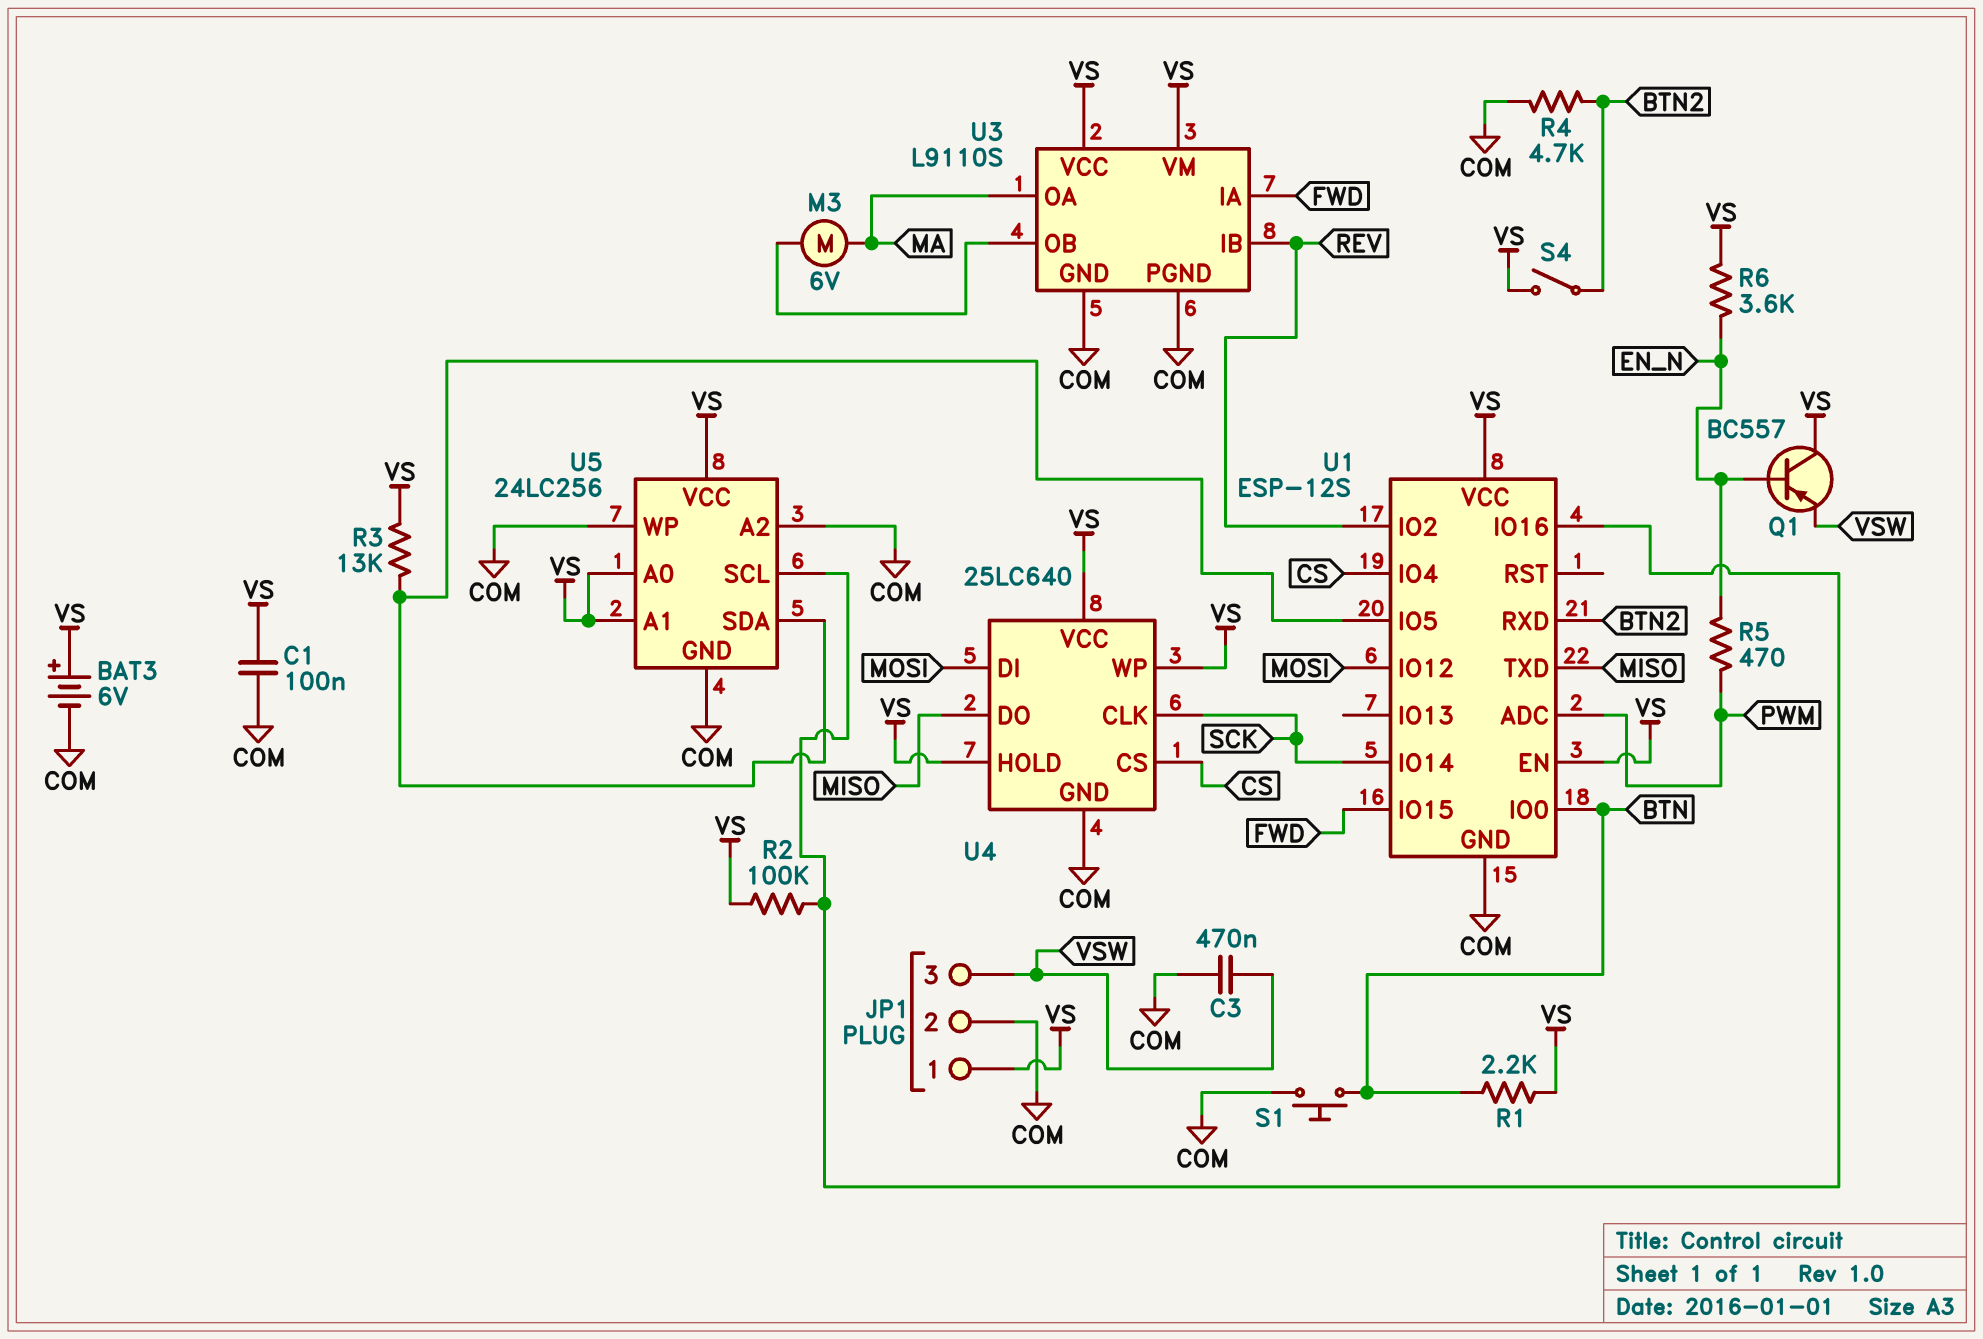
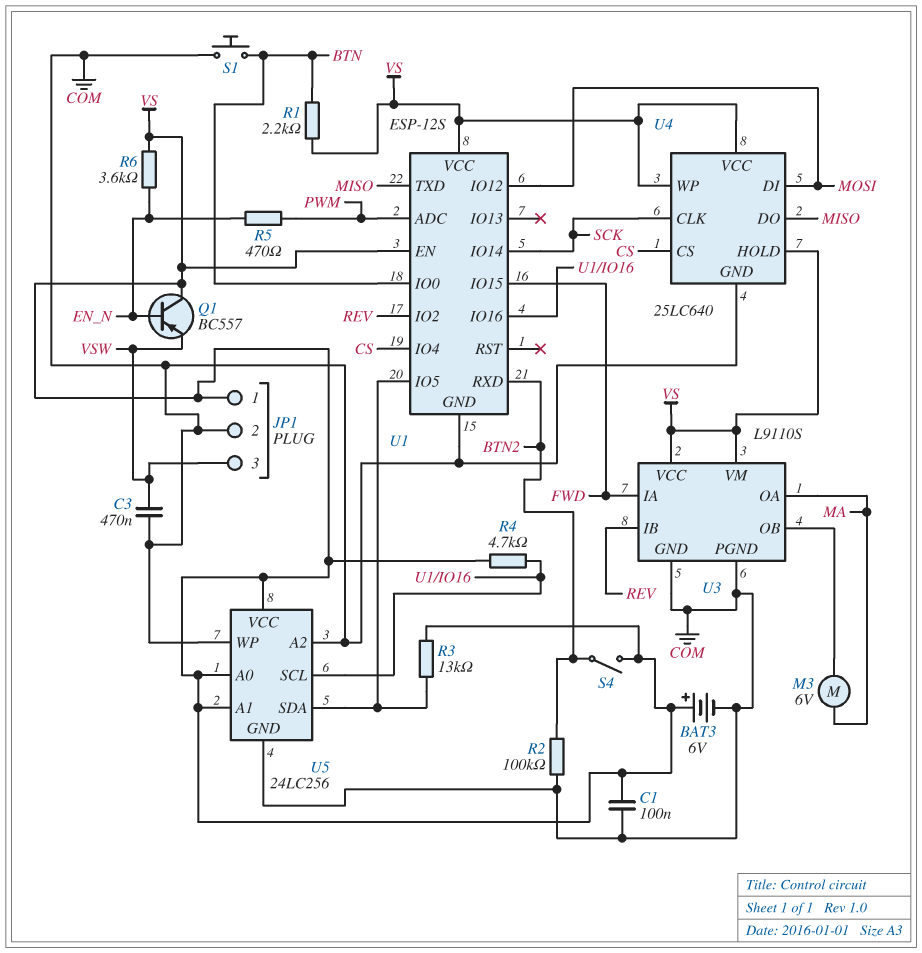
R2: 100k (U1/IO16, VS) -> 100k (BTN2, COM)
R4: 4.7k (BTN2, COM) -> 4.7k (U1/IO16, VS)

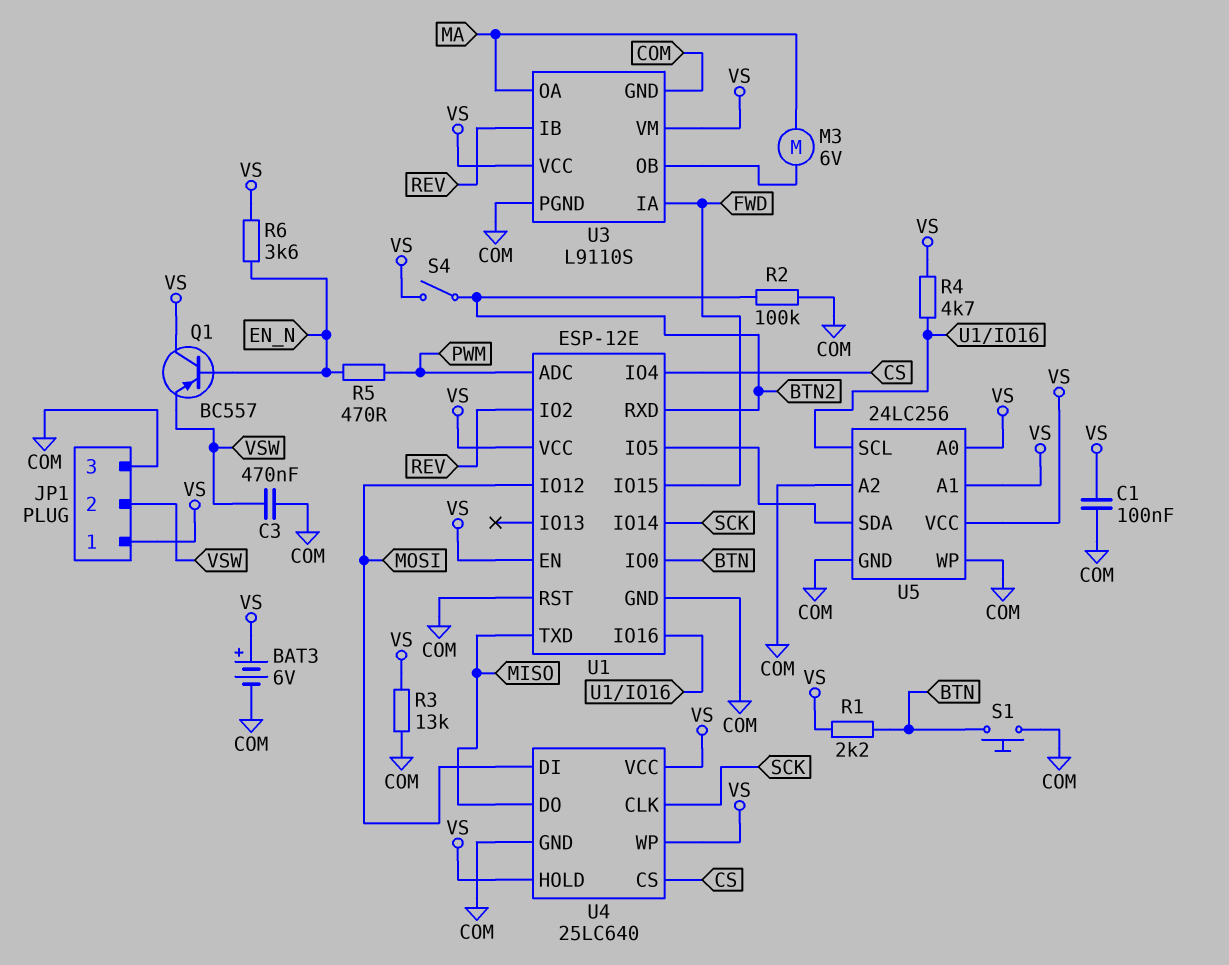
JP1 pin 2: COM -> VSW
JP1 pin 3: VSW -> COM
R3: 13k (U1/IO5, VS) -> 13k (COM, VS)
U1: ESP-12S -> ESP-12E
U1 pin RST: none -> COM

